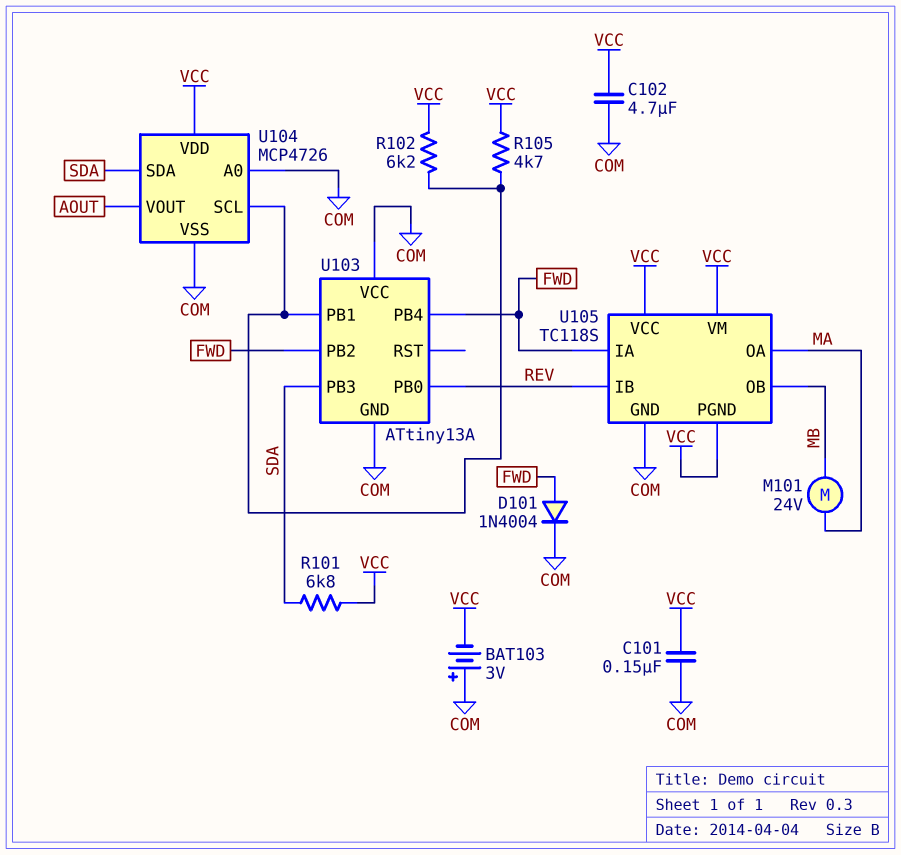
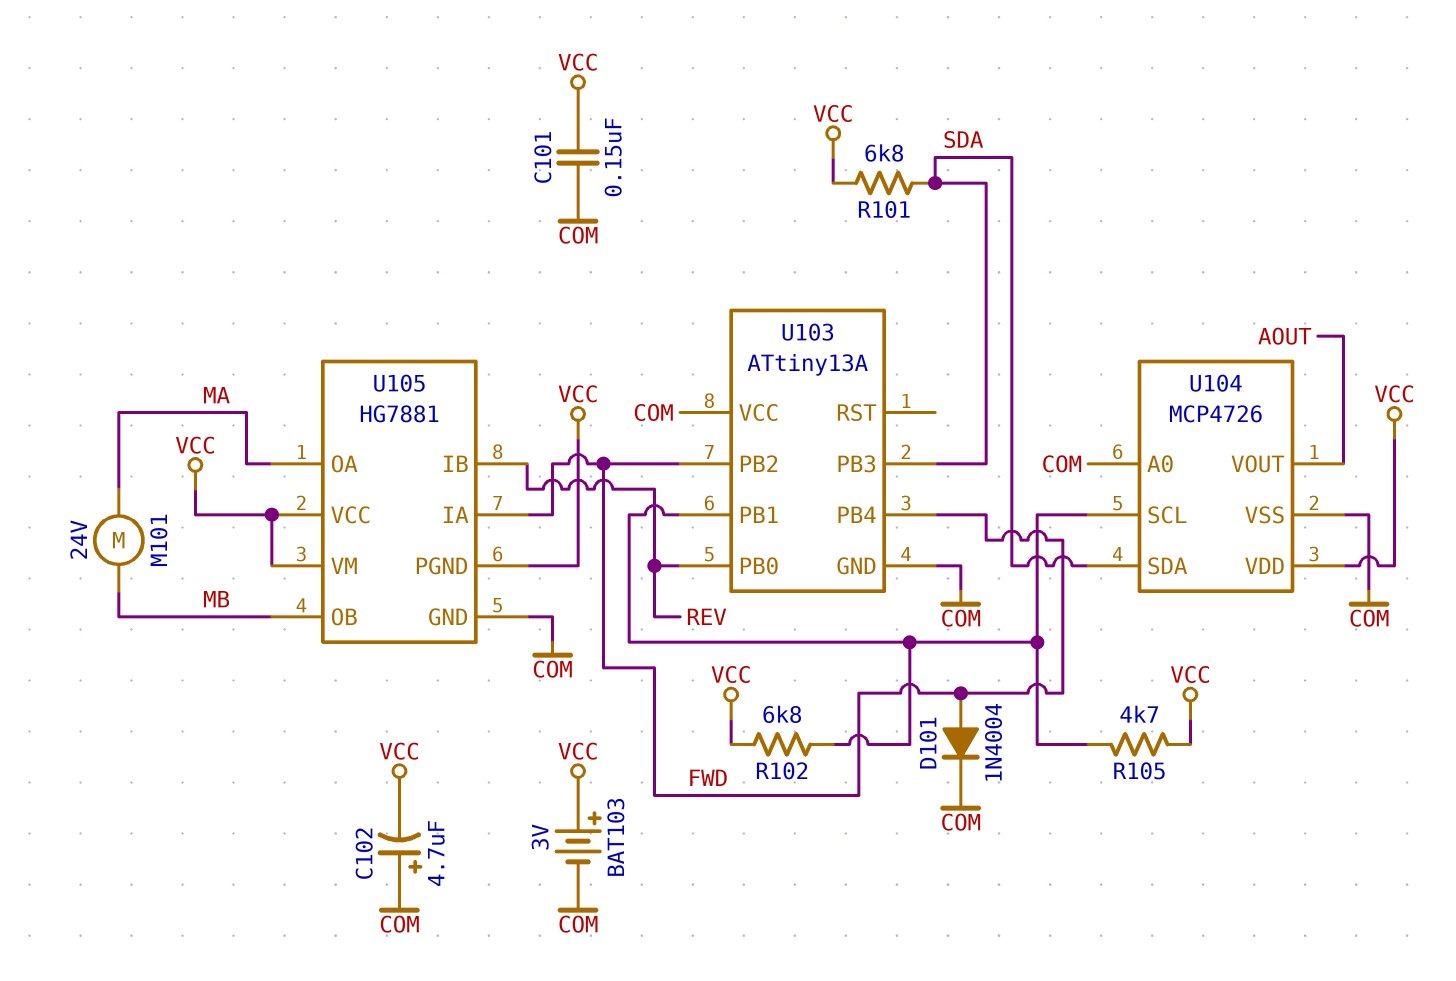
BAT103: 3V (plus COM, minus VCC) -> 3V (plus VCC, minus COM)
C102: 4.7uF (COM, VCC) -> 4.7uF (plus COM, minus VCC)
R102: 6.2k (U103/PB1, VCC) -> 6.8k (U103/PB1, VCC)
U105: TC118S -> HG7881

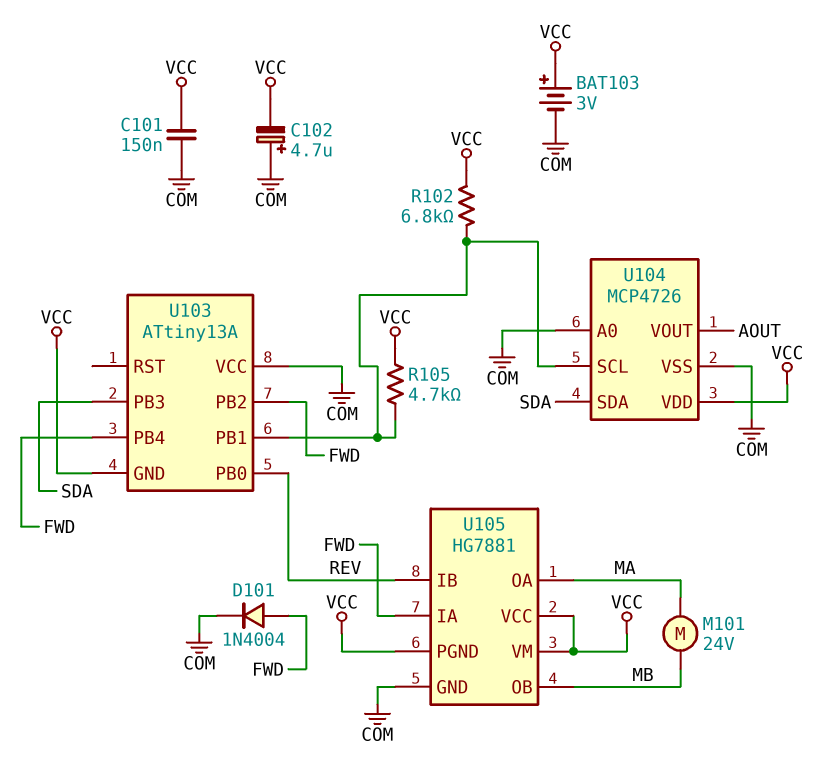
R101: 6.8k (SDA, VCC) -> none
U103 pin GND: COM -> VCC

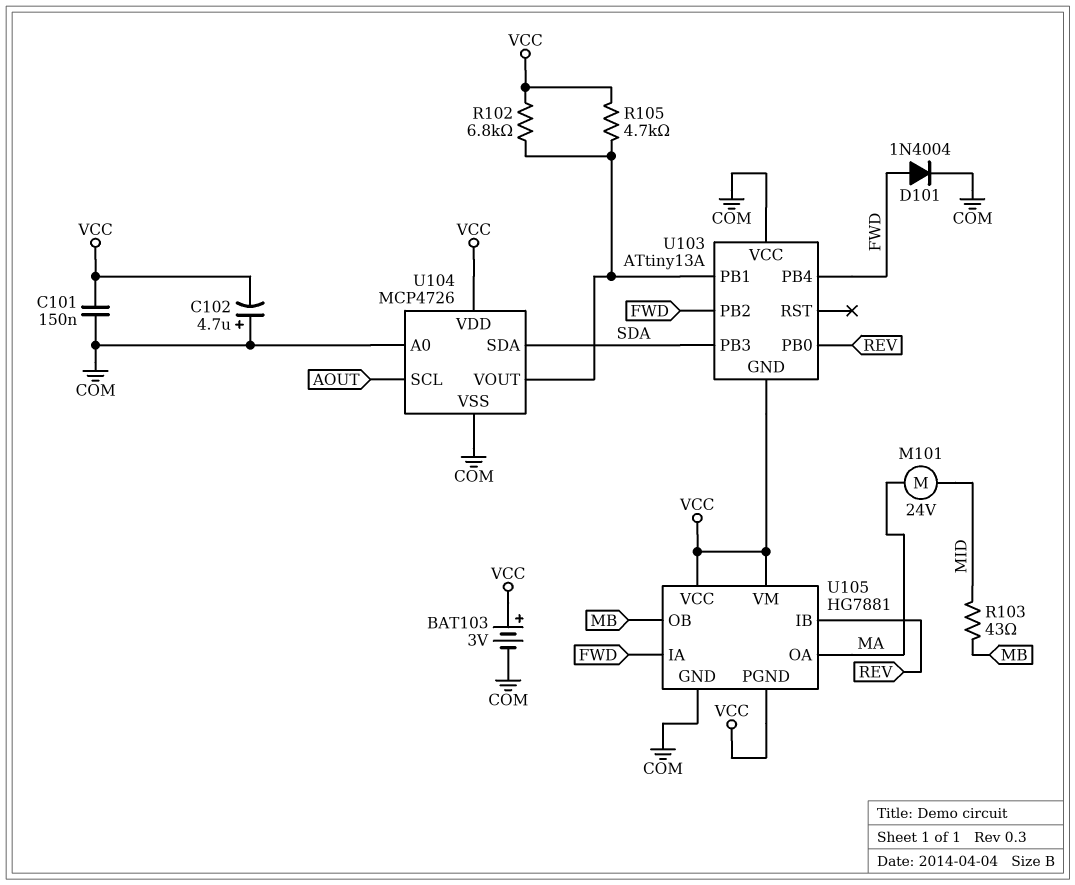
M101: motor 24V (MA, MB) -> motor 24V (MA, MID)
R103: none -> 43 (MB, MID)
U104 pin SCL: U103/PB1 -> AOUT
U104 pin VOUT: AOUT -> U103/PB1

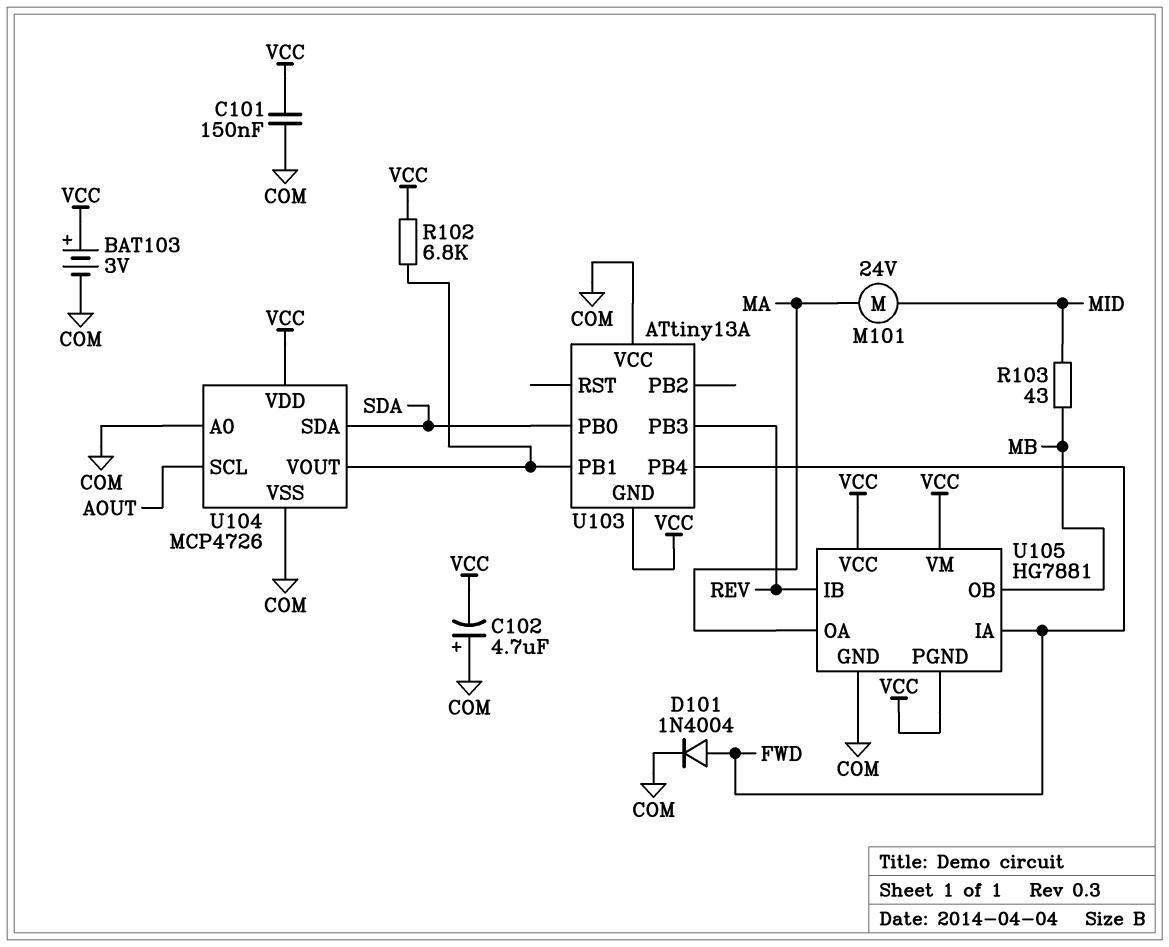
R105: 4.7k (U103/PB1, VCC) -> none
U103 pin PB0: REV -> SDA
U103 pin PB2: FWD -> none
U103 pin PB3: SDA -> REV

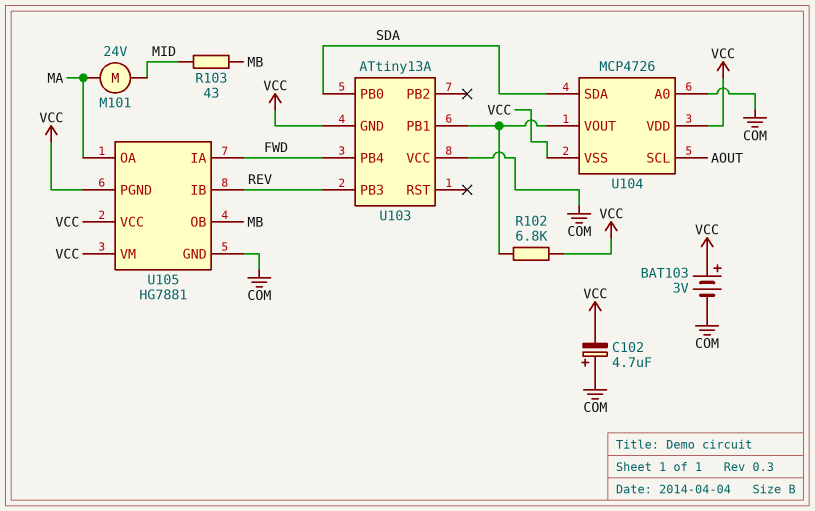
C101: 150nF (COM, VCC) -> none
D101: diode 1N4004 (A FWD, K COM) -> none
U104 pin VSS: COM -> VCC

